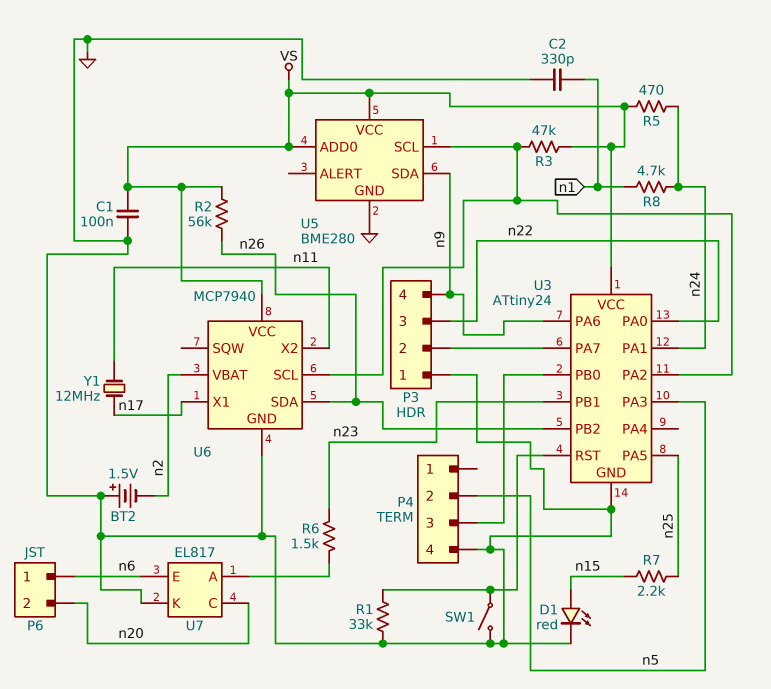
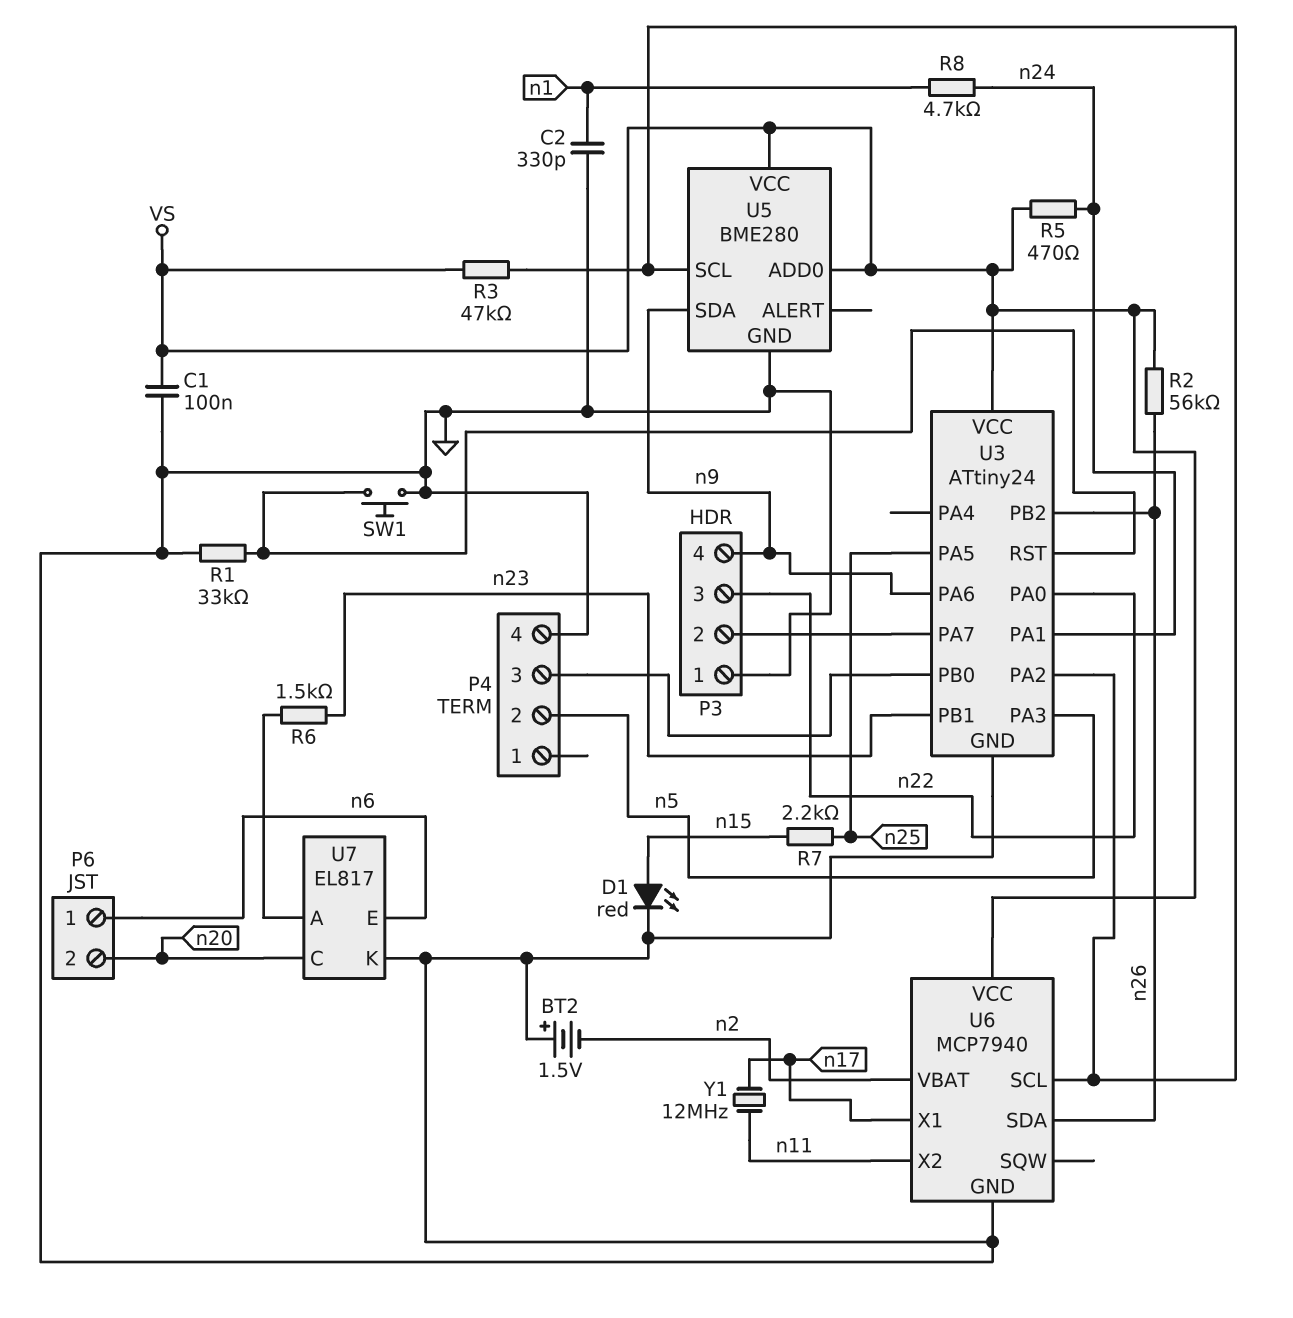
SW1: switch (GND, U3/RST) -> button (GND, U3/RST)

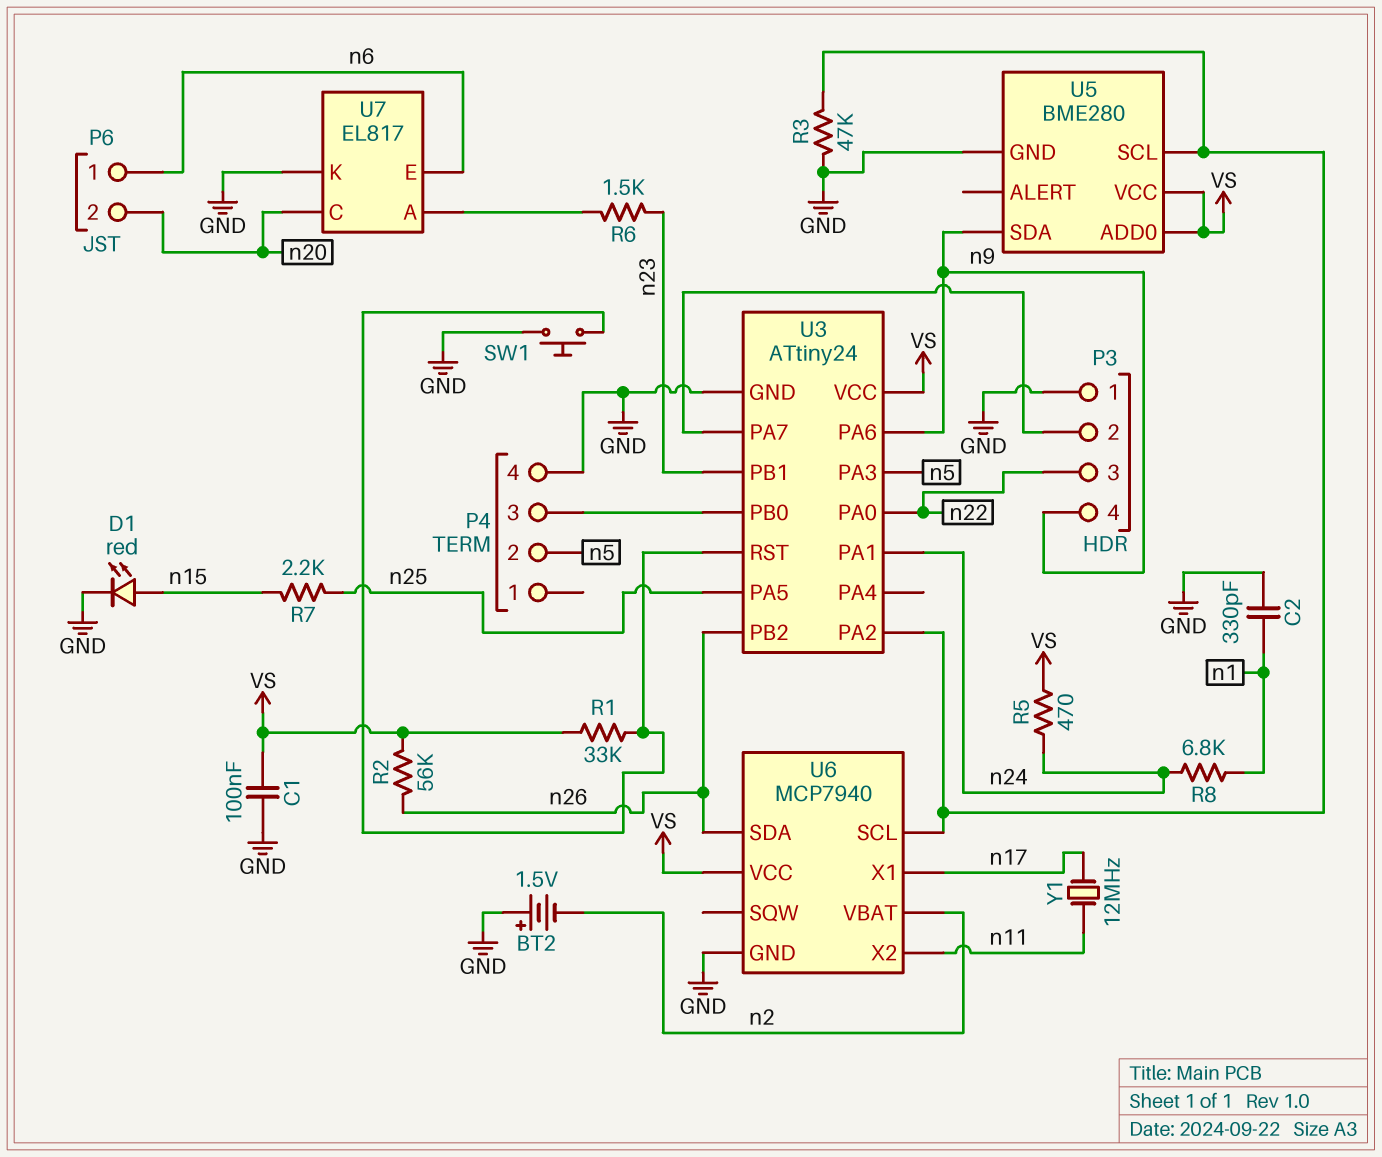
R1: 33k (GND, U3/RST) -> 33k (U3/RST, VS)
R3: 47k (U3/PA2, VS) -> 47k (GND, U3/PA2)
R8: 4.7k (n1, n24) -> 6.8k (n1, n24)

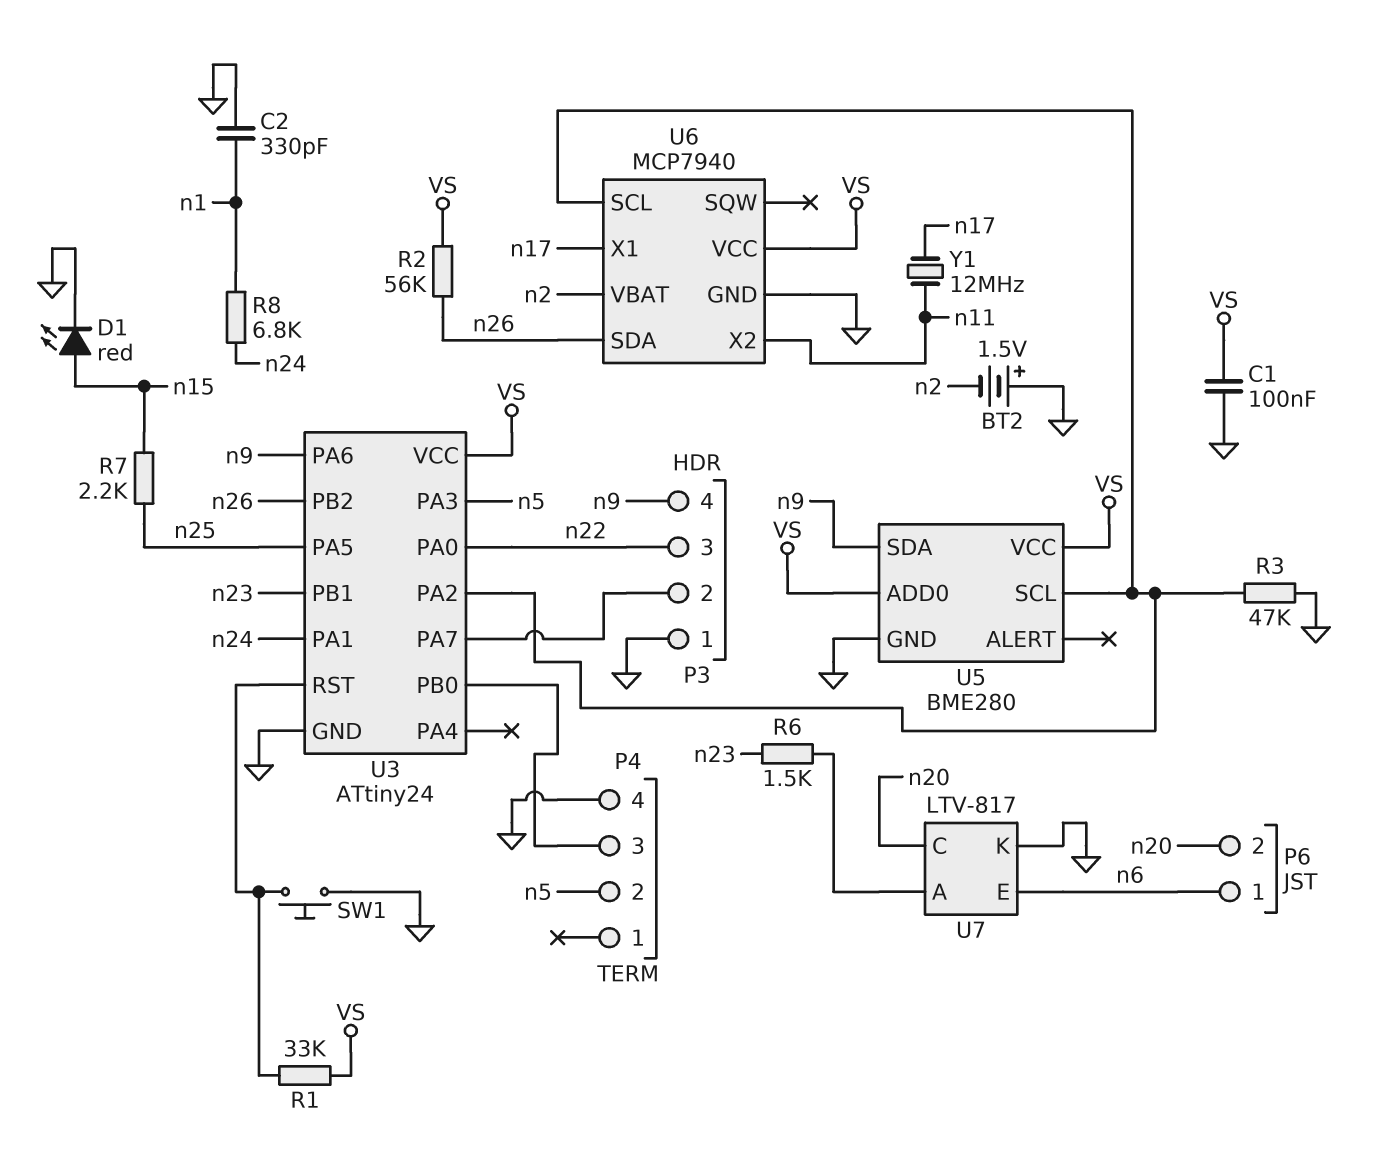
R5: 470 (VS, n24) -> none
U7: EL817 -> LTV-817

